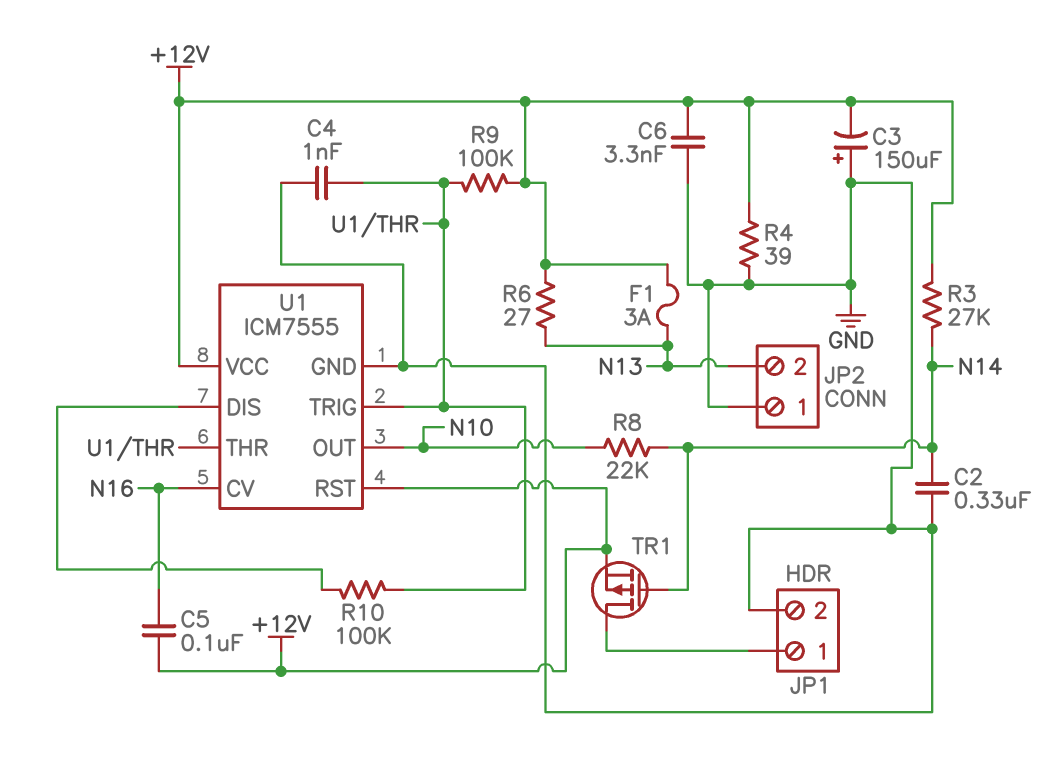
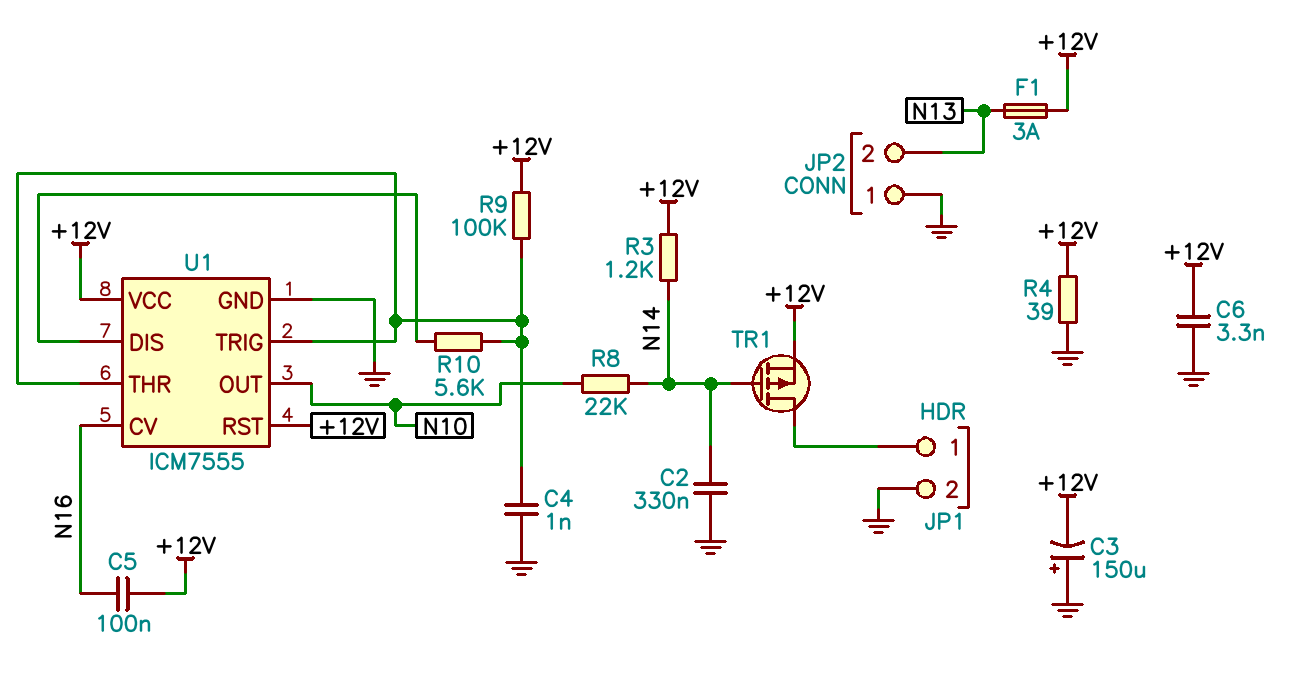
R3: 27k (+12V, N14) -> 1.2k (+12V, N14)
R6: 27 (+12V, N13) -> none
R10: 100k (U1/DIS, U1/THR) -> 5.6k (U1/DIS, U1/THR)

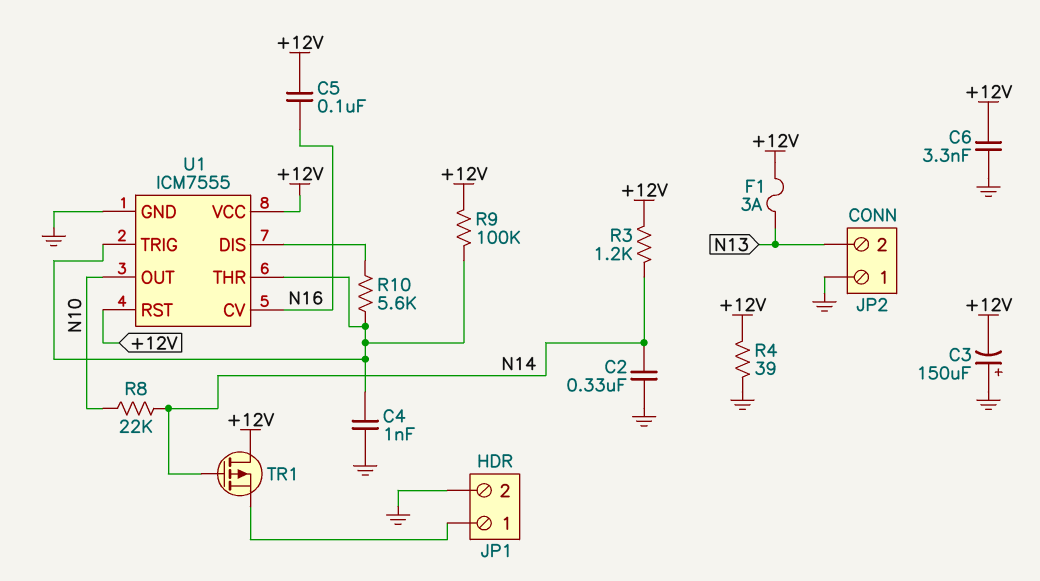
TR1: PMOS (G N14, D JP1/1, S +12V) -> PMOS (G N14, D +12V, S JP1/1)

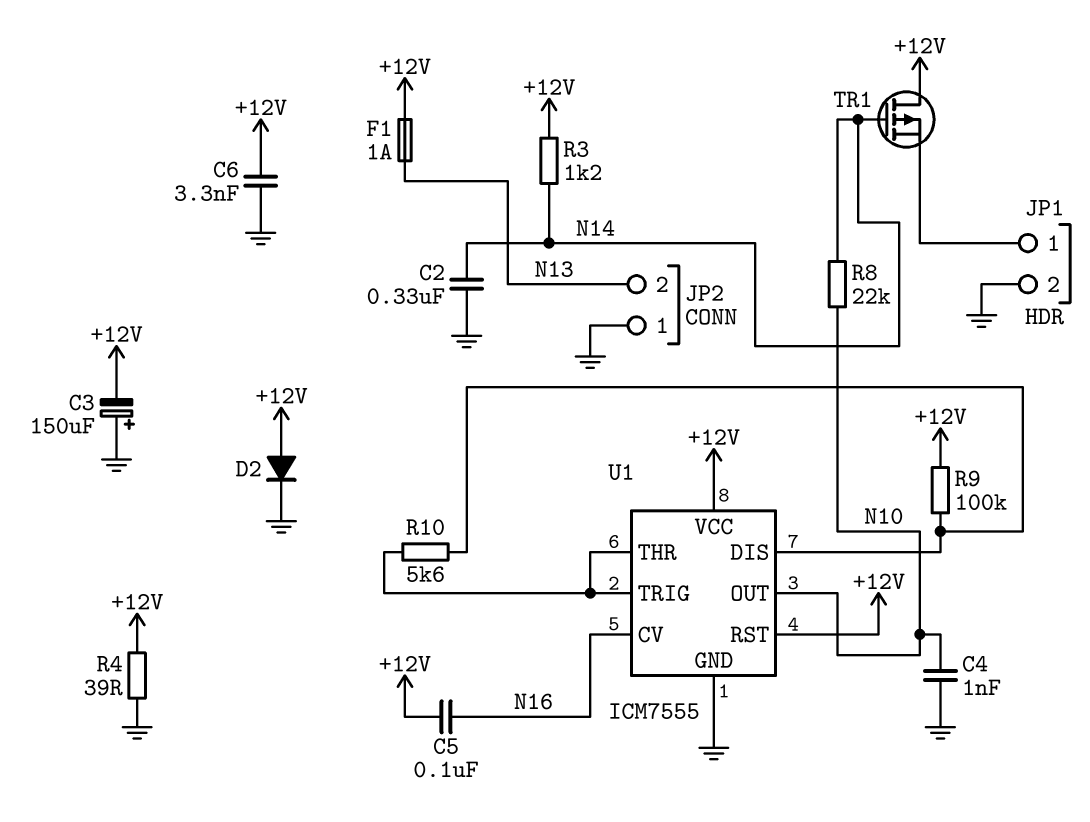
C4: 1nF (GND, U1/THR) -> 1nF (GND, N10)
D2: none -> diode (A +12V, K GND)
F1: 3A (+12V, N13) -> 1A (+12V, N13)
R9: 100k (+12V, U1/THR) -> 100k (+12V, U1/DIS)

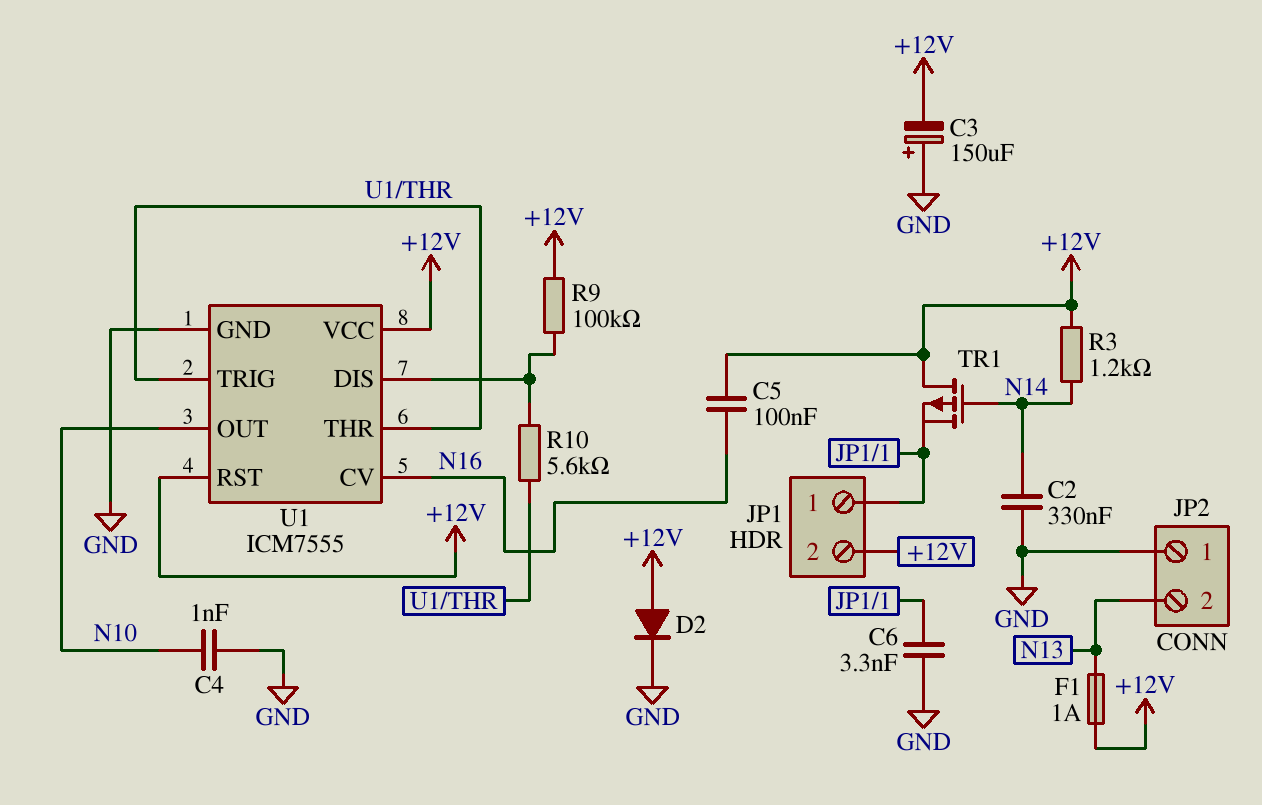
C6: 3.3nF (+12V, GND) -> 3.3nF (GND, JP1/1)
JP1 pin 2: GND -> +12V
R4: 39 (+12V, GND) -> none
R8: 22k (N10, N14) -> none

